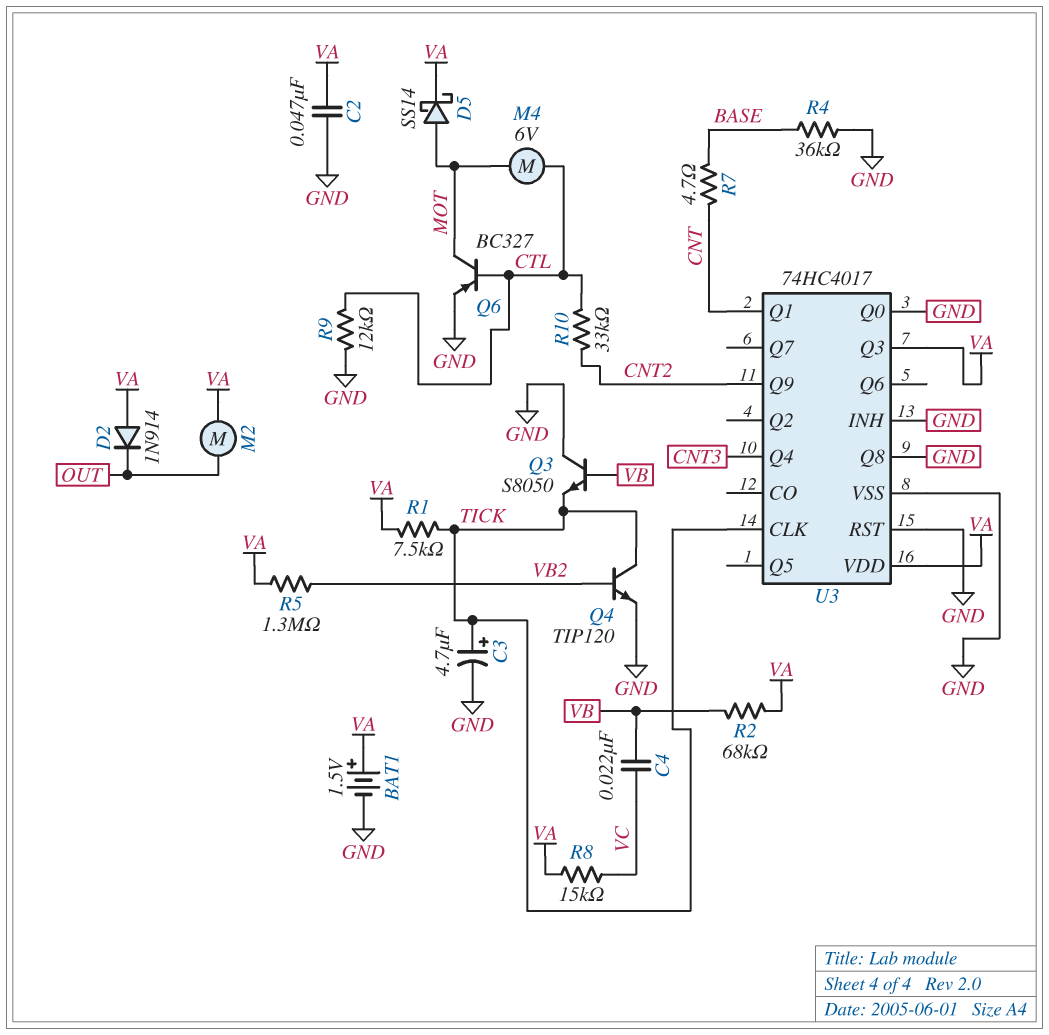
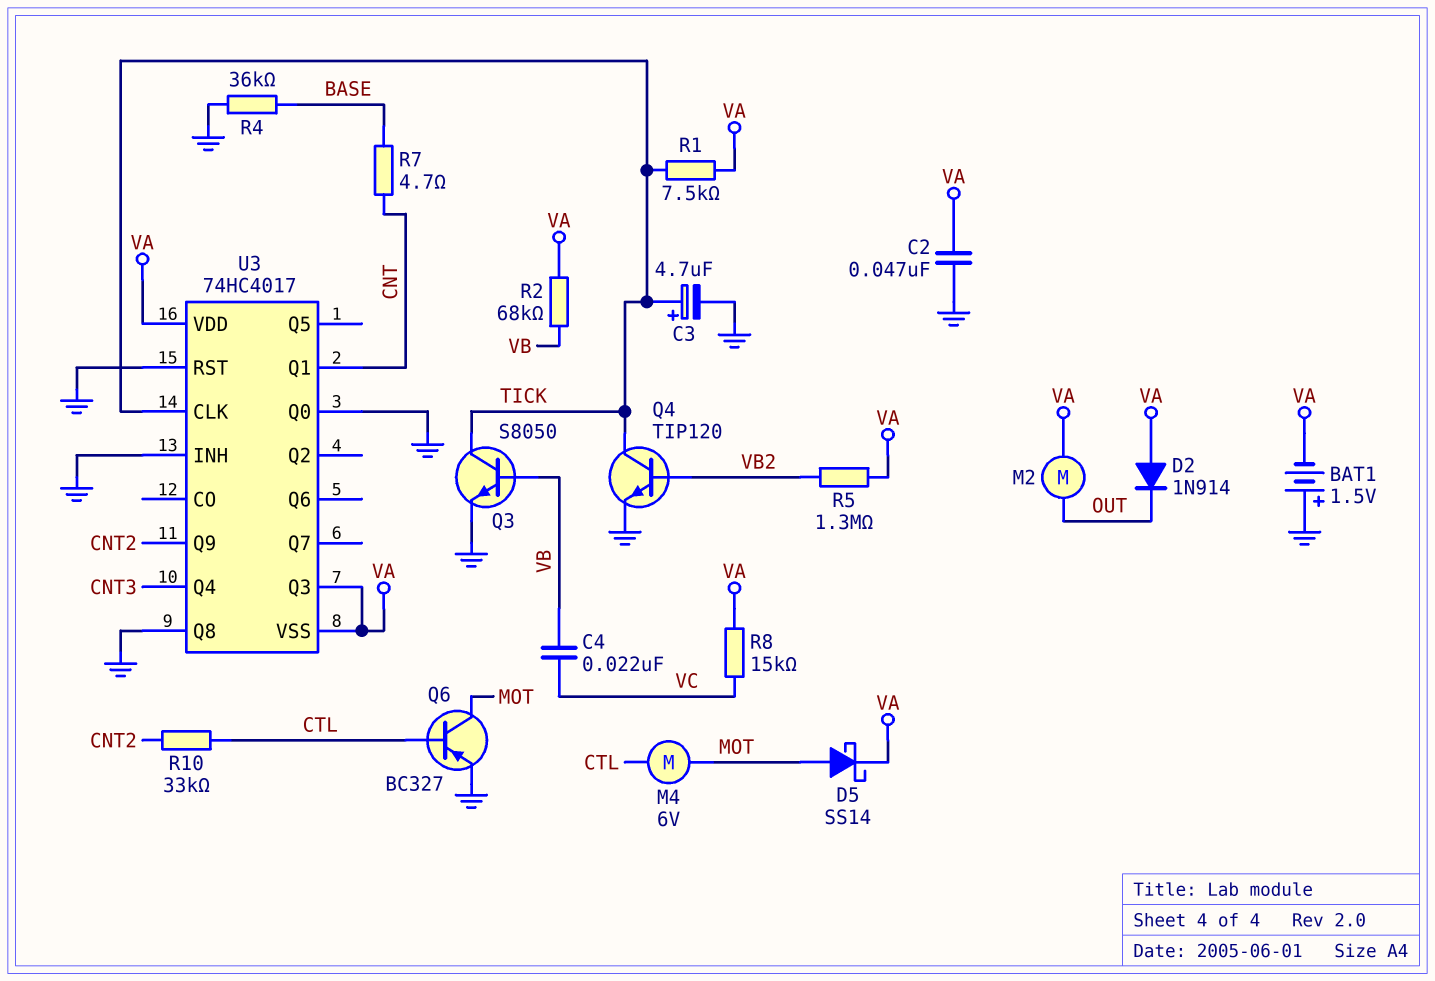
BAT1: 1.5V (plus VA, minus GND) -> 1.5V (plus GND, minus VA)
Q3: NPN S8050 (B VB, C GND, E TICK) -> NPN S8050 (B VB, C TICK, E GND)
R9: 12k (CTL, GND) -> none
U3 pin VSS: GND -> VA

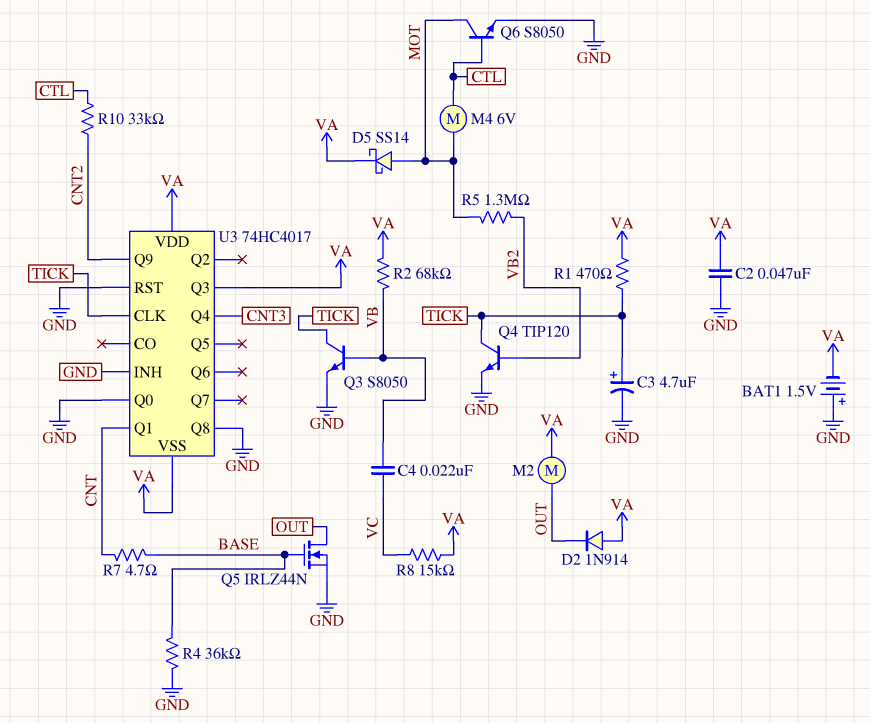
Q5: none -> NMOS IRLZ44N (G BASE, D OUT, S GND)
Q6: PNP BC327 (B CTL, C MOT, E GND) -> NPN S8050 (B CTL, C MOT, E GND)
R1: 7.5k (TICK, VA) -> 470 (TICK, VA)
R5: 1.3M (VA, VB2) -> 1.3M (MOT, VB2)

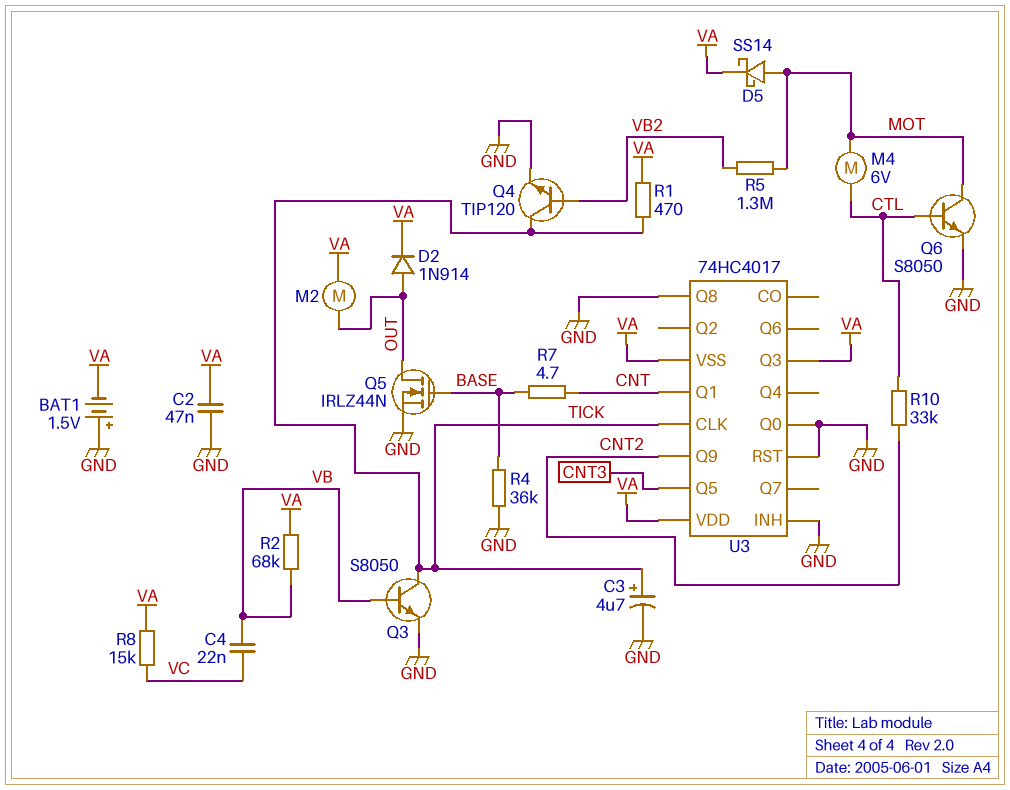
D2: diode 1N914 (A VA, K OUT) -> diode 1N914 (A OUT, K VA)
U3 pin Q4: CNT3 -> none
U3 pin Q5: none -> CNT3

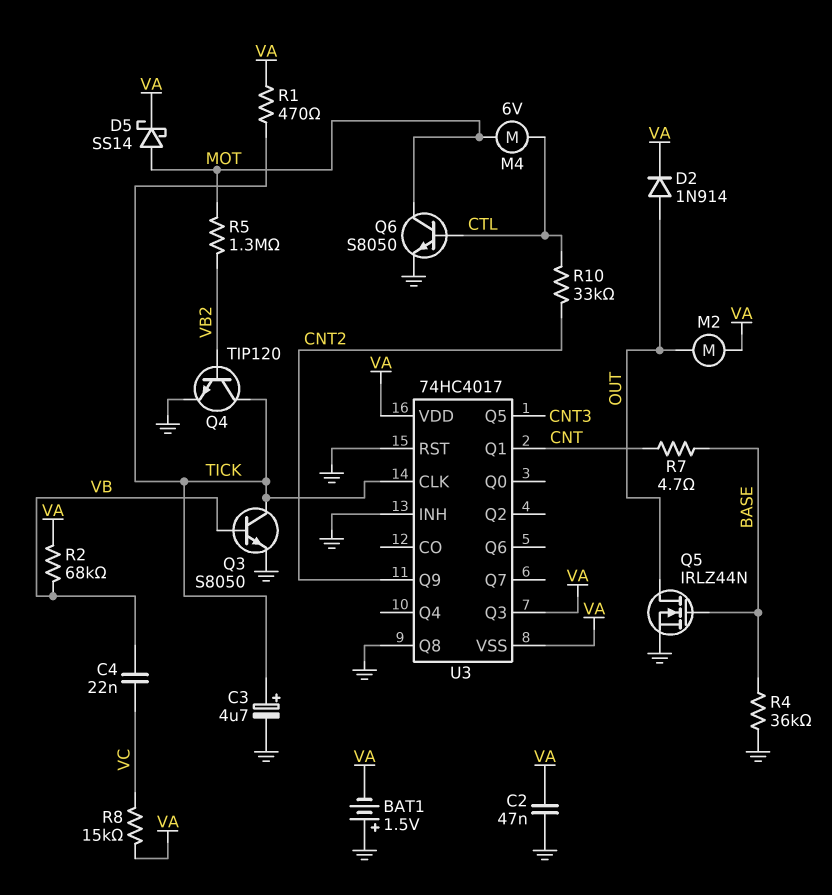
U3 pin Q0: GND -> none

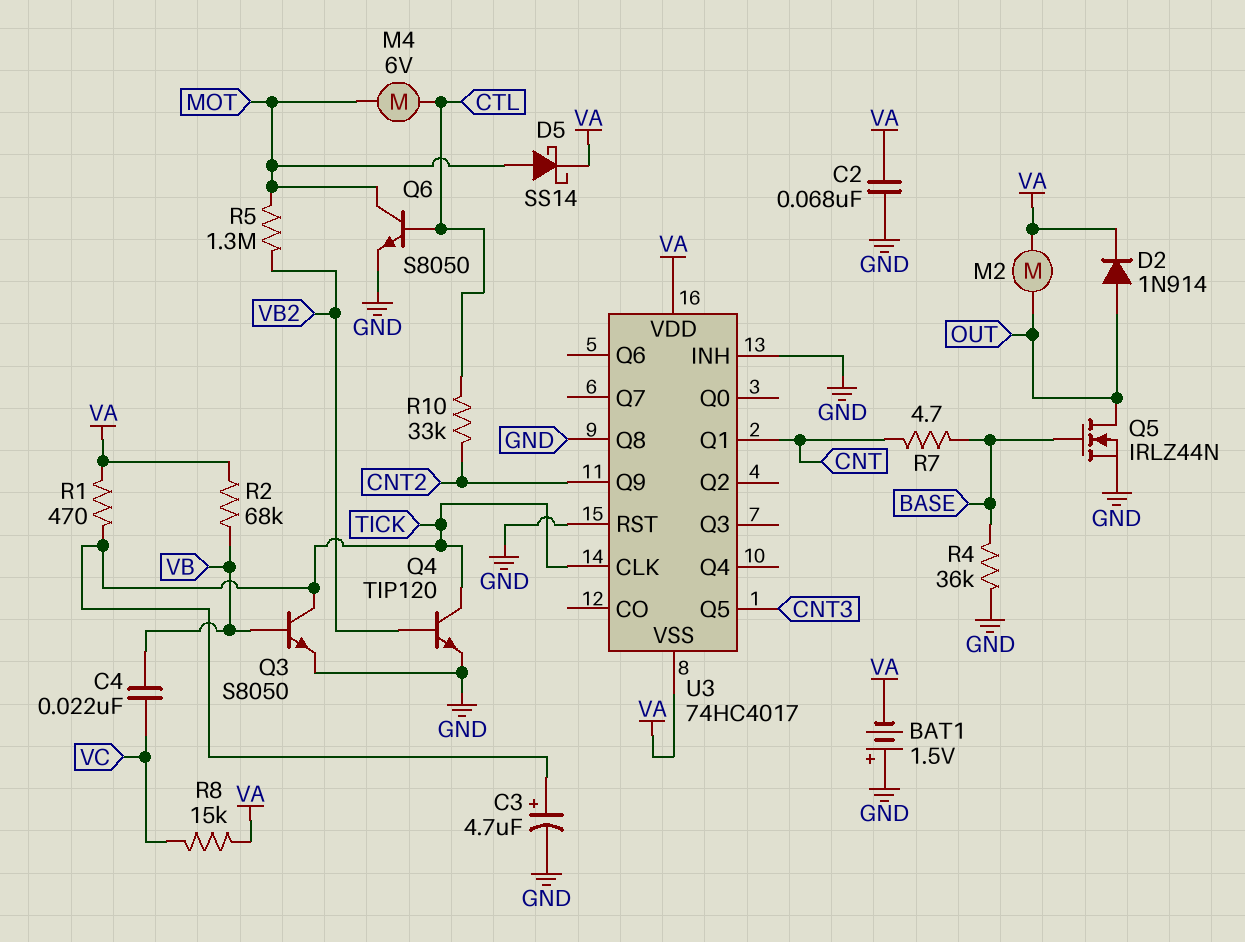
C2: 47nF (GND, VA) -> 68nF (GND, VA)
U3 pin Q3: VA -> none

